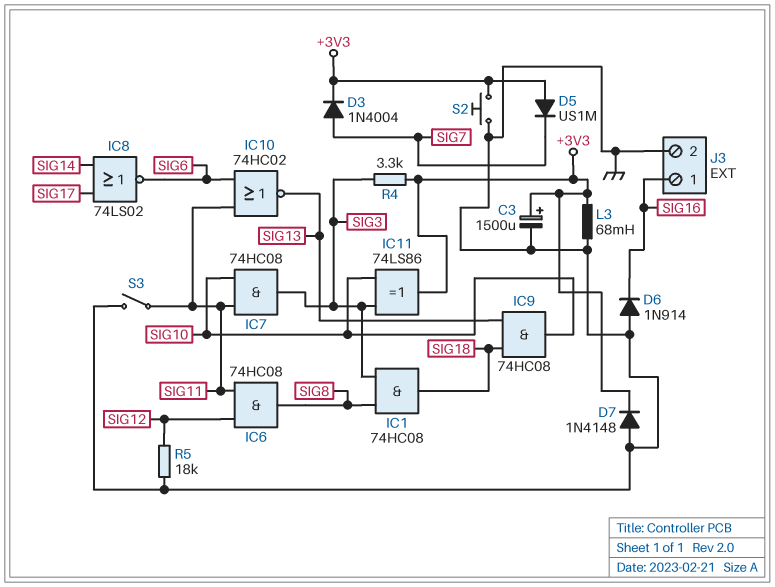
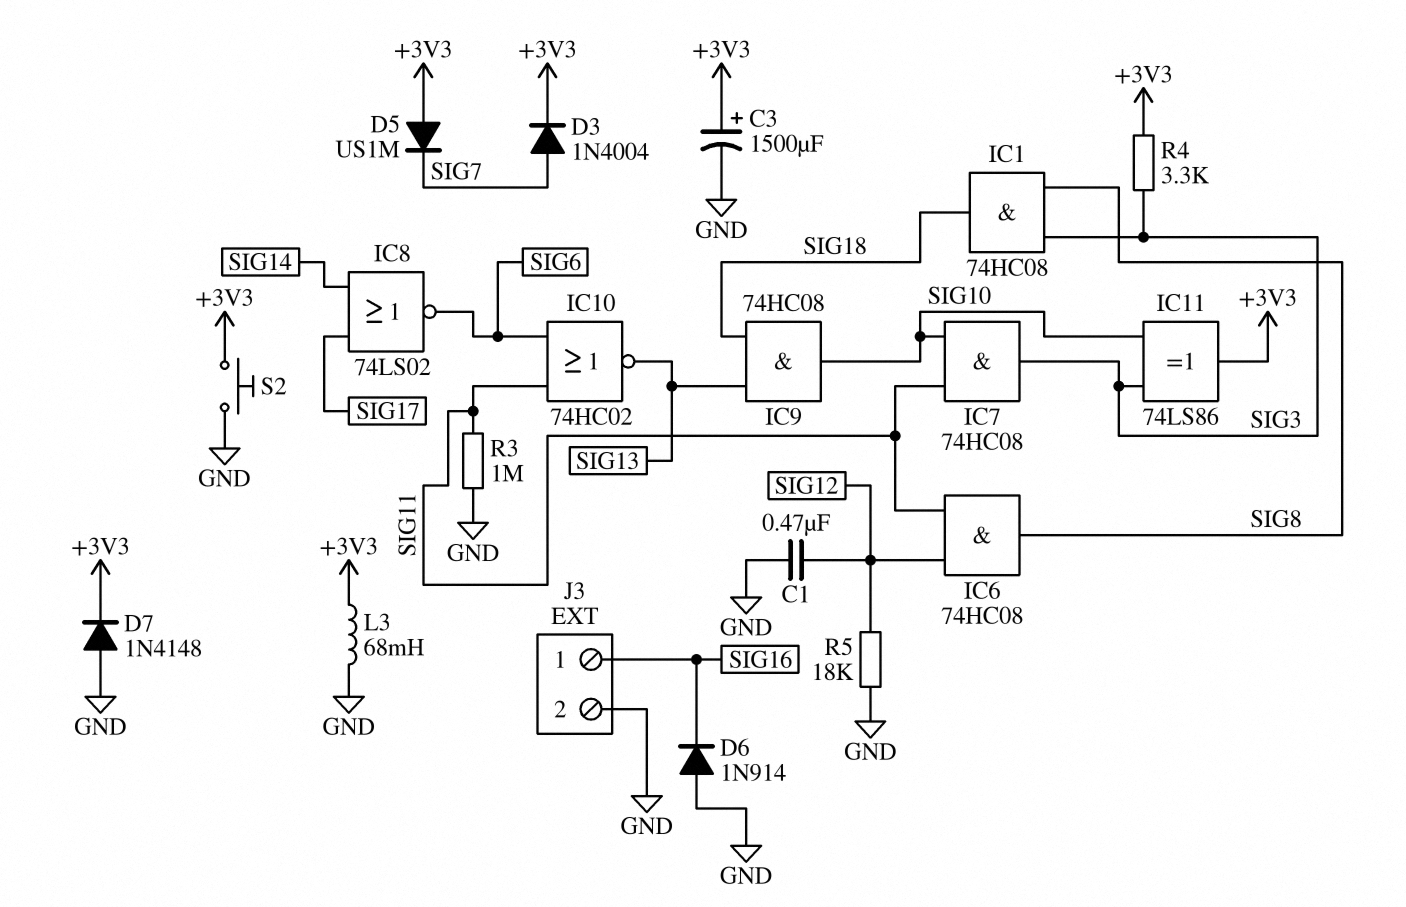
C1: none -> 470nF (GND, SIG12)
R3: none -> 1M (GND, SIG11)
S3: switch (GND, SIG11) -> none

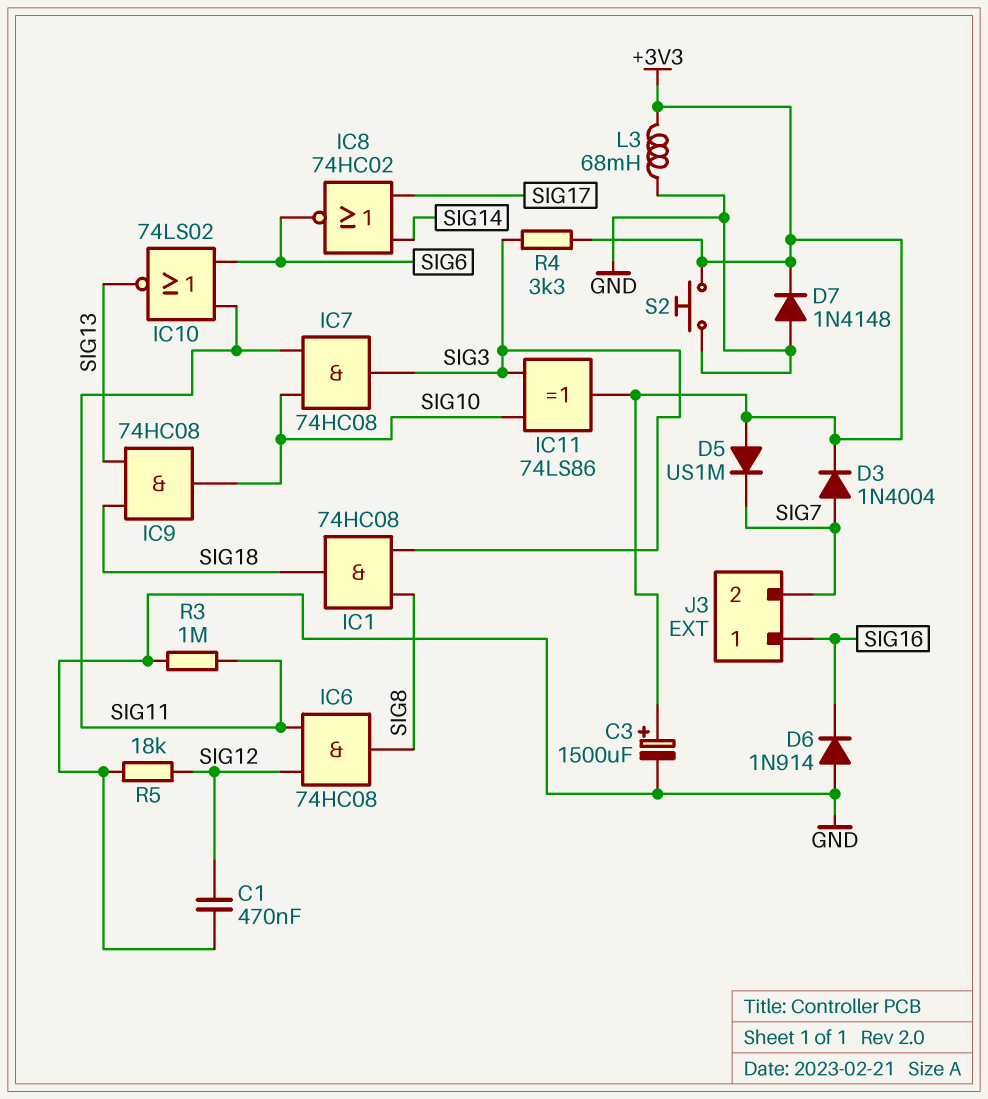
IC8: NOR 74LS02 (in SIG14, in SIG17, out SIG6) -> NOR 74HC02 (in SIG14, in SIG17, out SIG6)
IC10: NOR 74HC02 (in SIG6, in SIG11, out SIG13) -> NOR 74LS02 (in SIG6, in SIG11, out SIG13)
J3 pin 2: GND -> SIG7

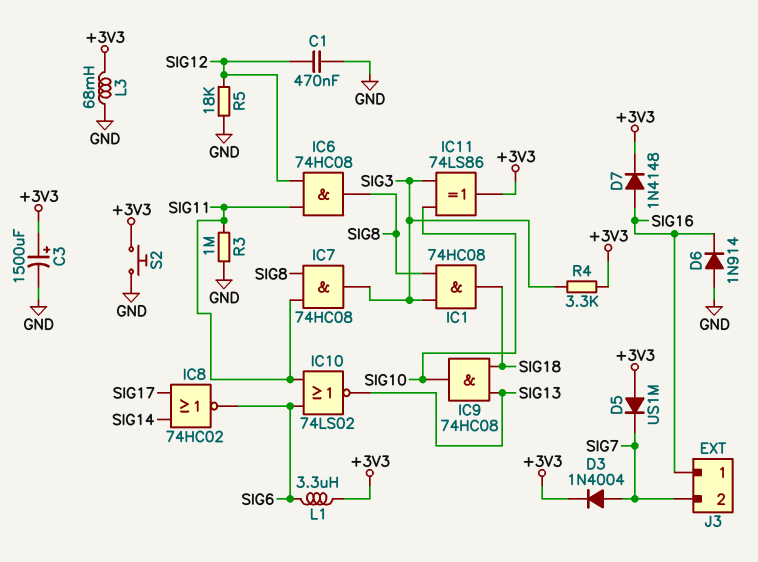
D7: diode 1N4148 (A GND, K +3V3) -> diode 1N4148 (A SIG16, K +3V3)
IC7: AND 74HC08 (in SIG10, in SIG11, out SIG3) -> AND 74HC08 (in SIG8, in SIG11, out SIG3)
L1: none -> 3.3uH (+3V3, SIG6)

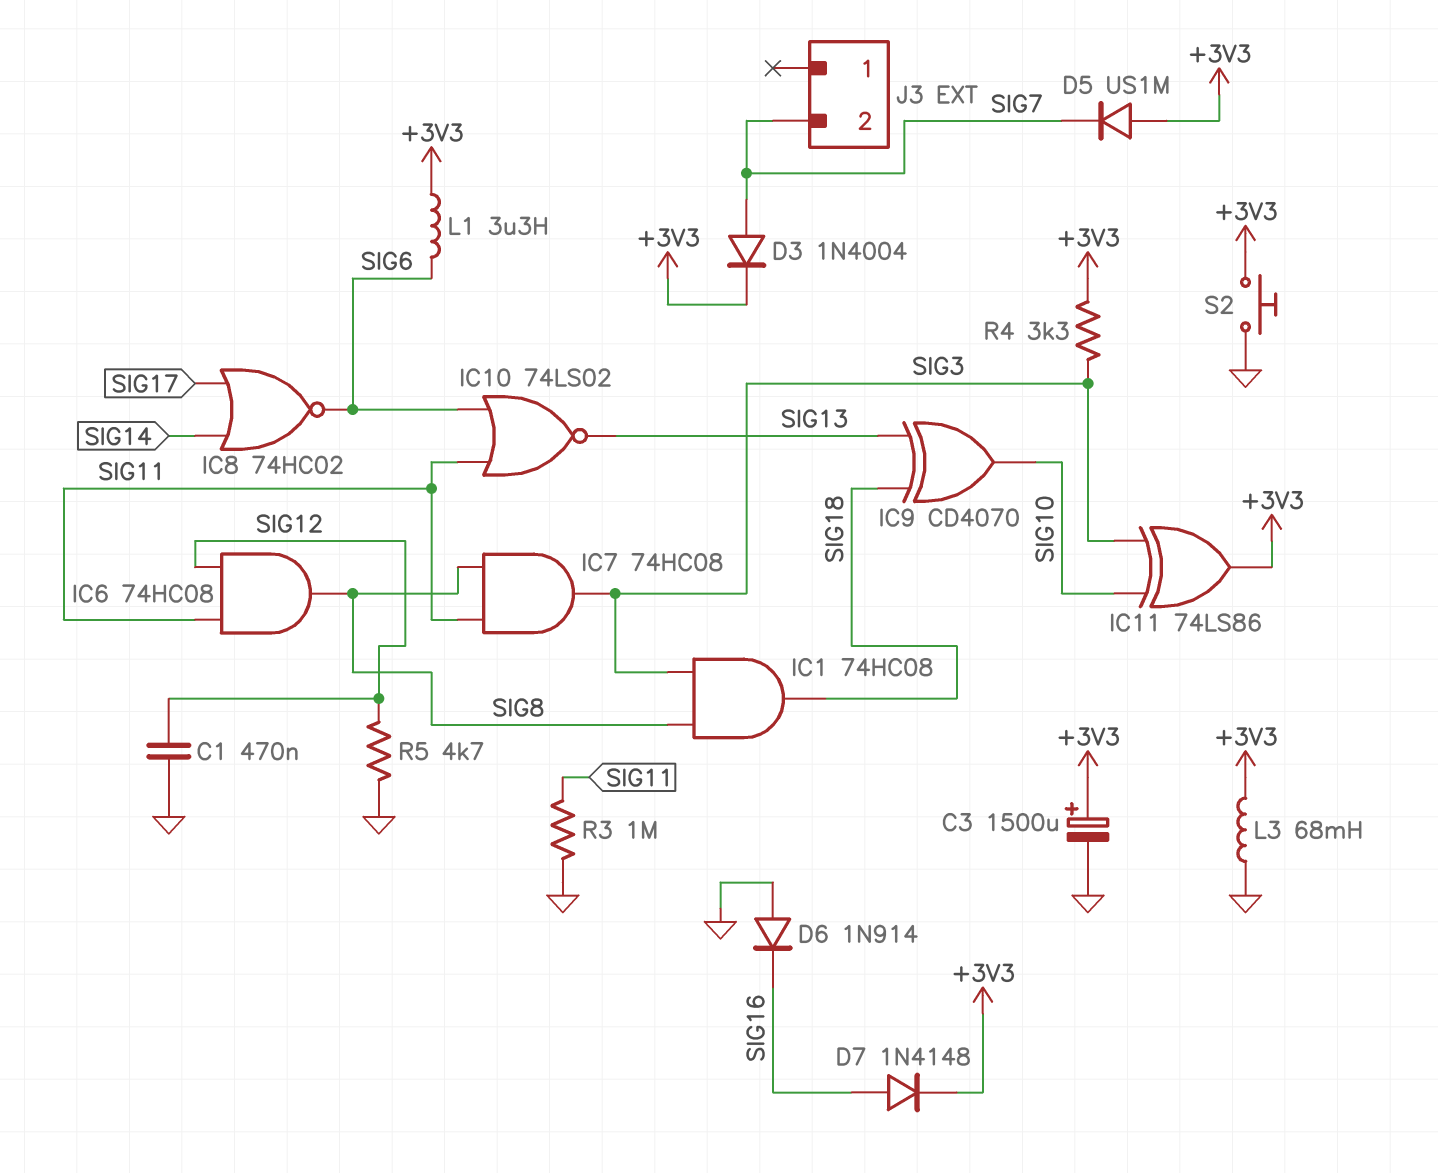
IC9: AND 74HC08 (in SIG13, in SIG18, out SIG10) -> XOR CD4070 (in SIG13, in SIG18, out SIG10)
J3 pin 1: SIG16 -> none
R5: 18k (GND, SIG12) -> 4.7k (GND, SIG12)

